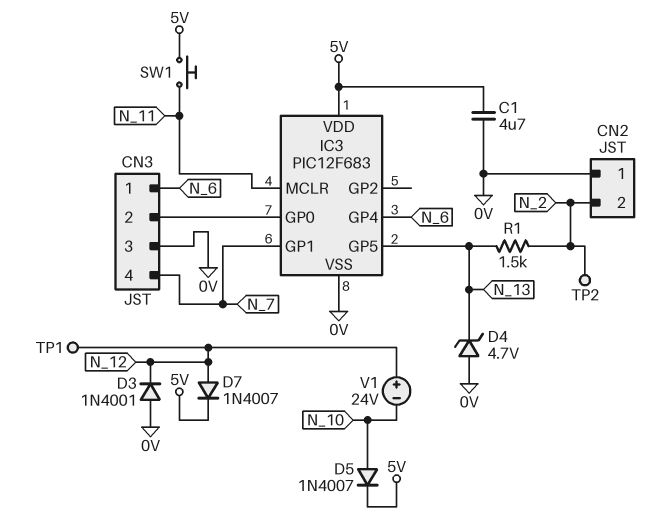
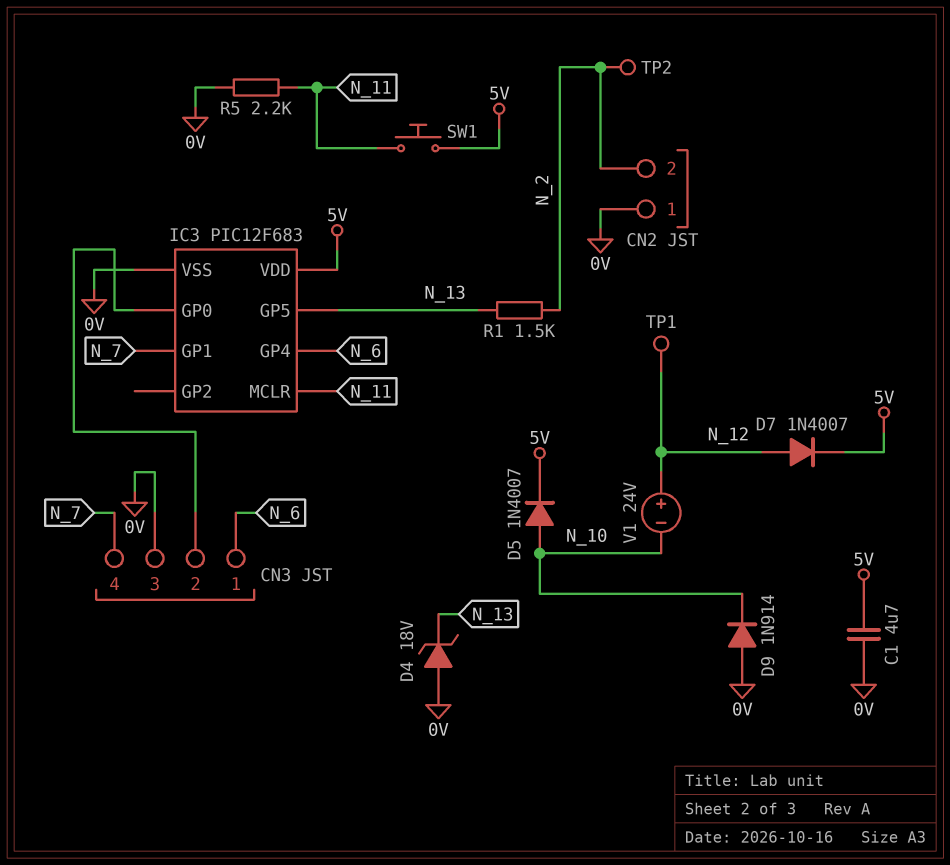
D3: diode 1N4001 (A 0V, K N_12) -> none
D4: zener 4.7V (A 0V, K N_13) -> zener 18V (A 0V, K N_13)
D9: none -> diode 1N914 (A 0V, K N_10)
R5: none -> 2.2k (0V, N_11)

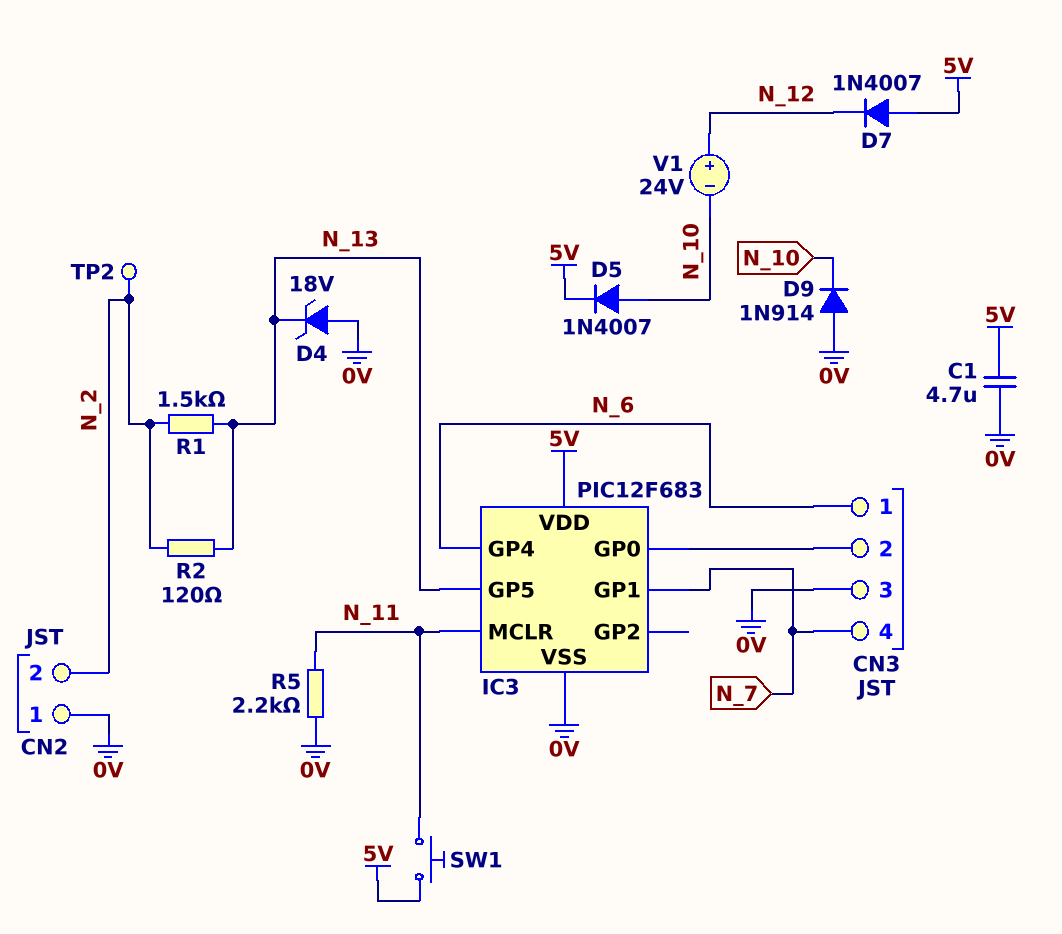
D7: diode 1N4007 (A N_12, K 5V) -> diode 1N4007 (A 5V, K N_12)
R2: none -> 120 (N_2, N_13)
TP1: test point (N_12) -> none

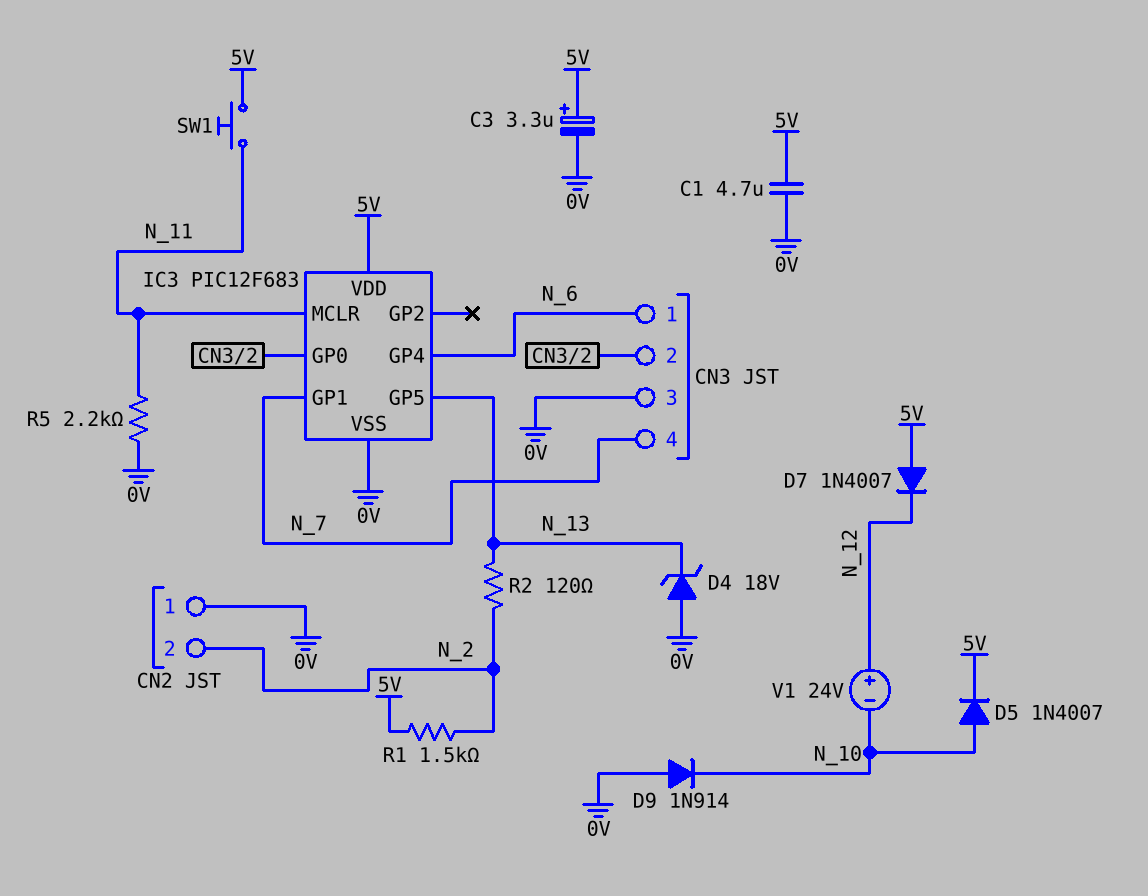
C3: none -> 3.3uF (plus 5V, minus 0V)
R1: 1.5k (N_2, N_13) -> 1.5k (5V, N_2)
TP2: test point (N_2) -> none

